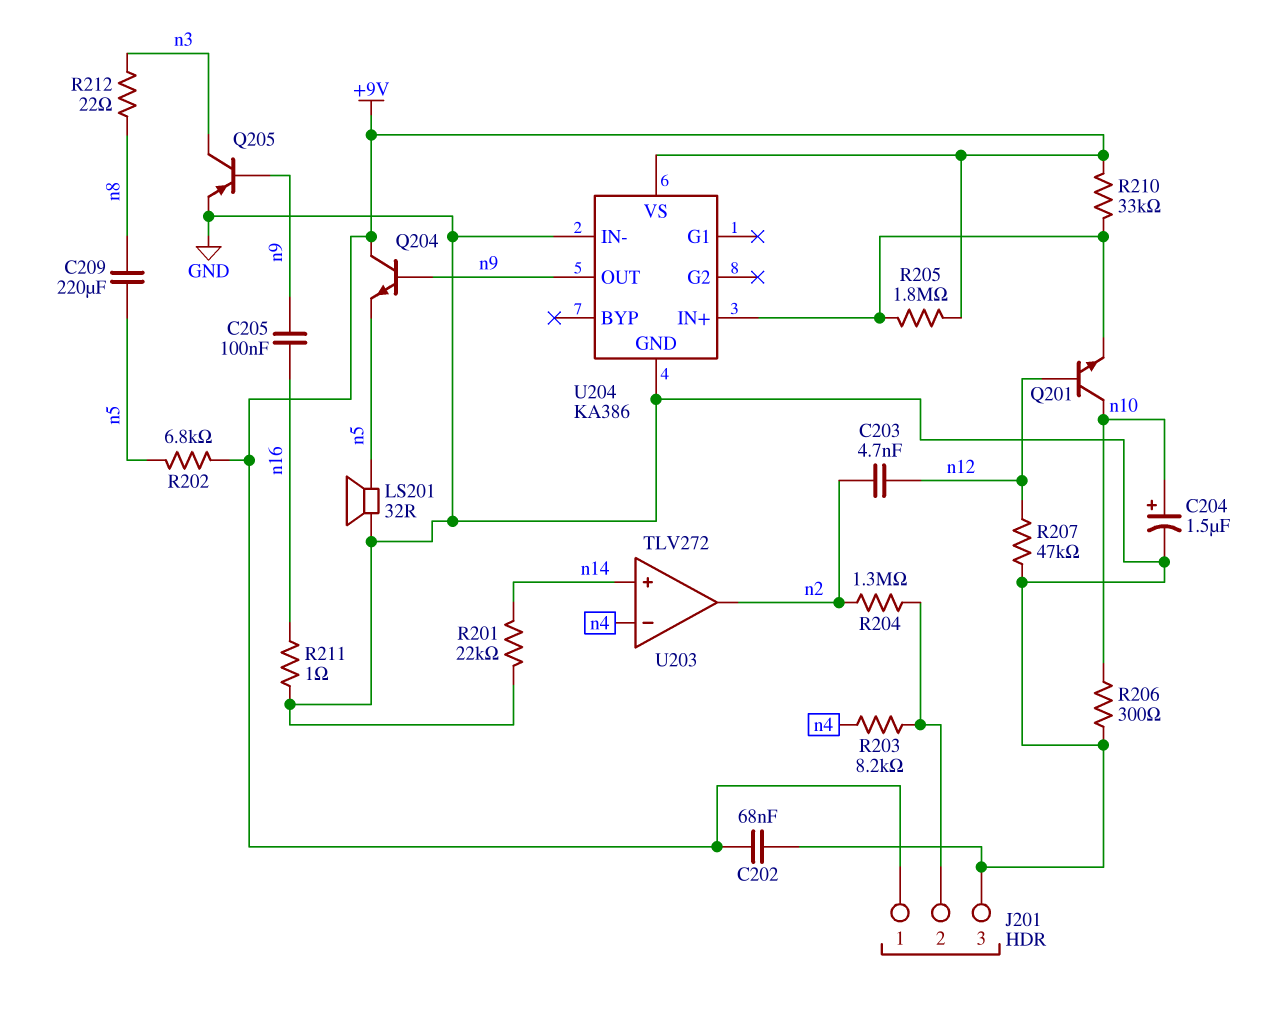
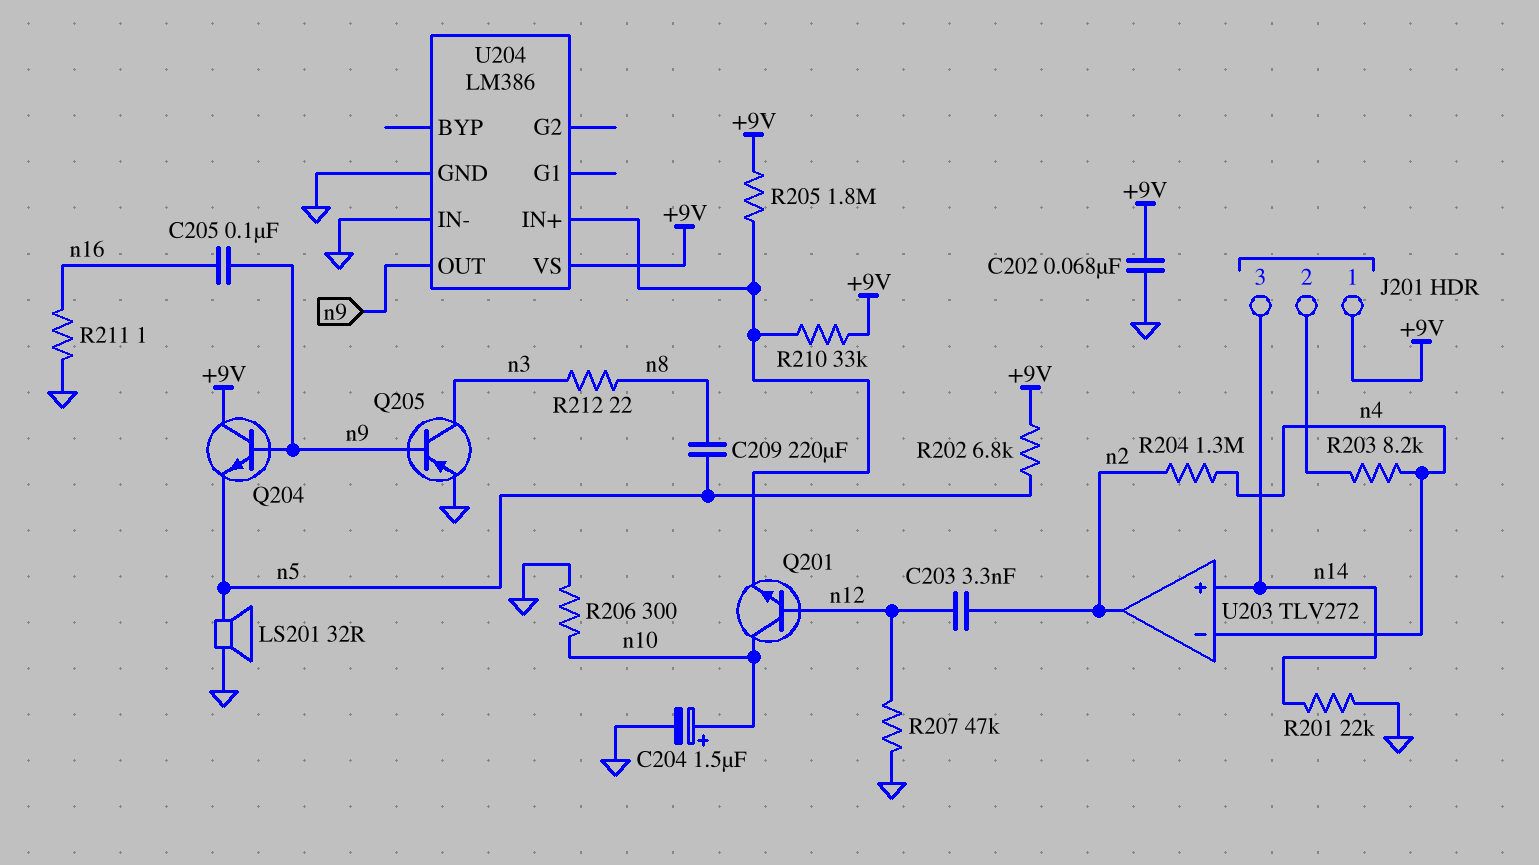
C203: 4.7nF (n2, n12) -> 3.3nF (n2, n12)
J201 pin 3: GND -> n14
R204: 1.3M (J201/2, n2) -> 1.3M (n2, n4)
U204: KA386 -> LM386

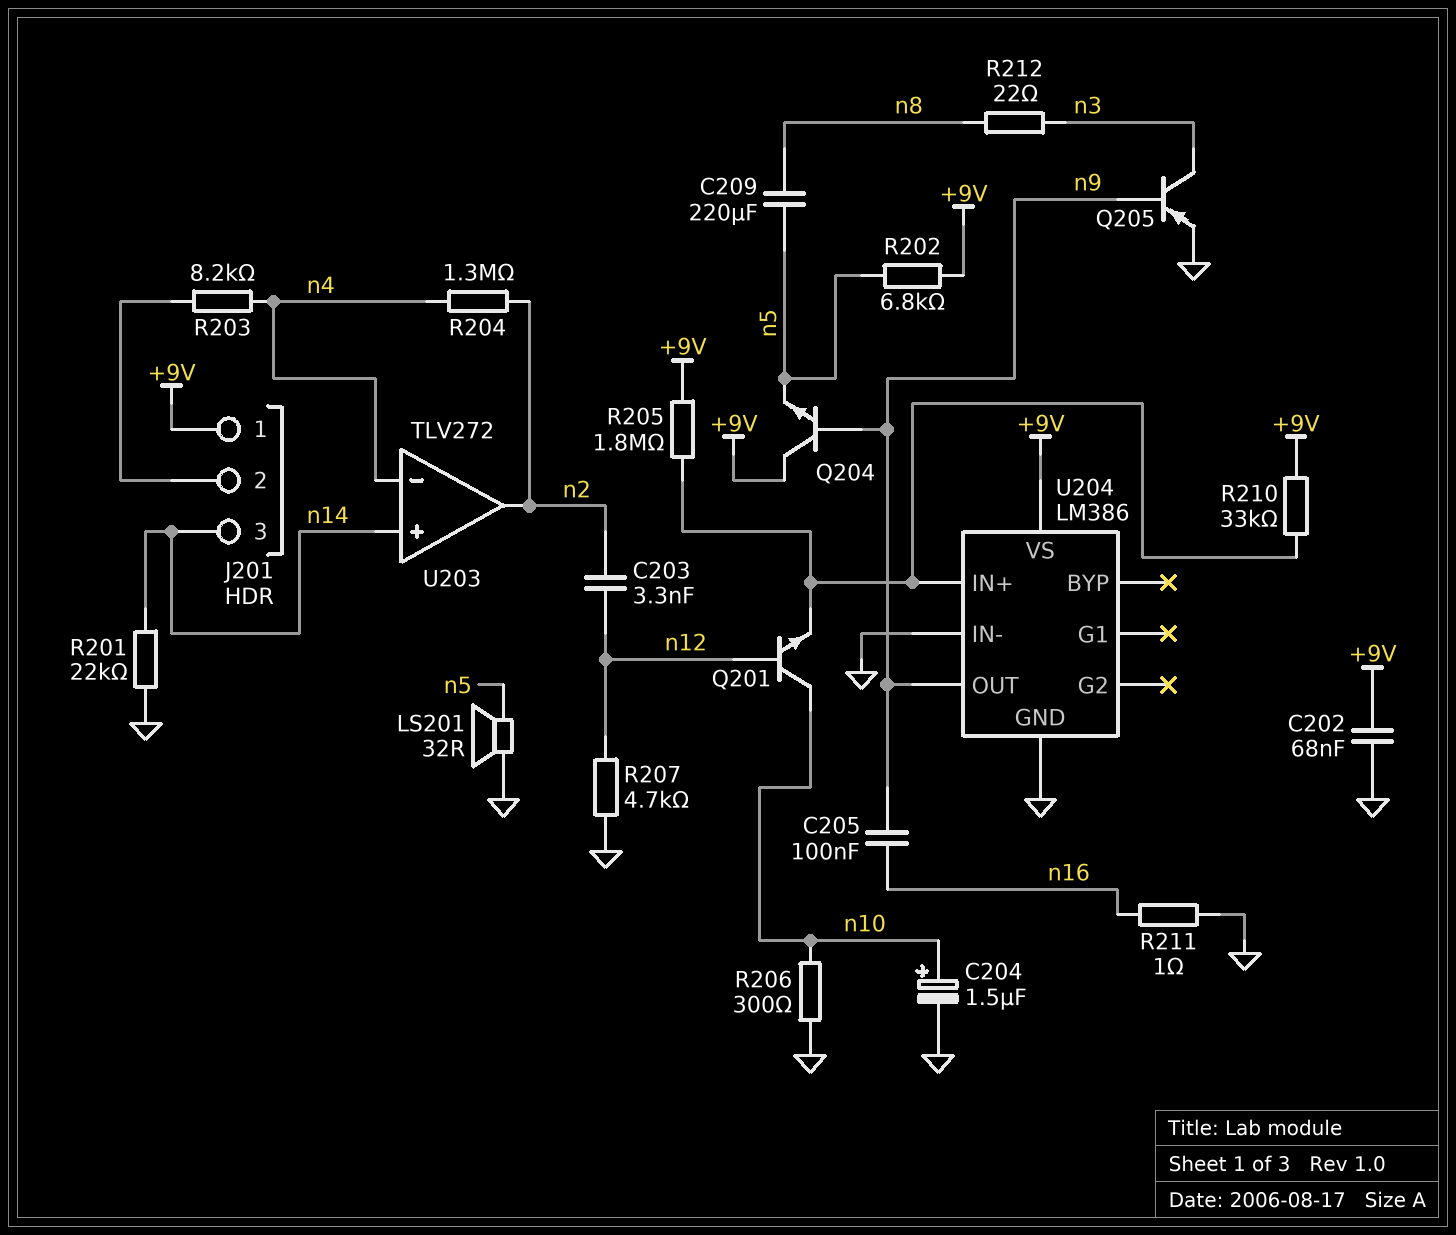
R207: 47k (GND, n12) -> 4.7k (GND, n12)

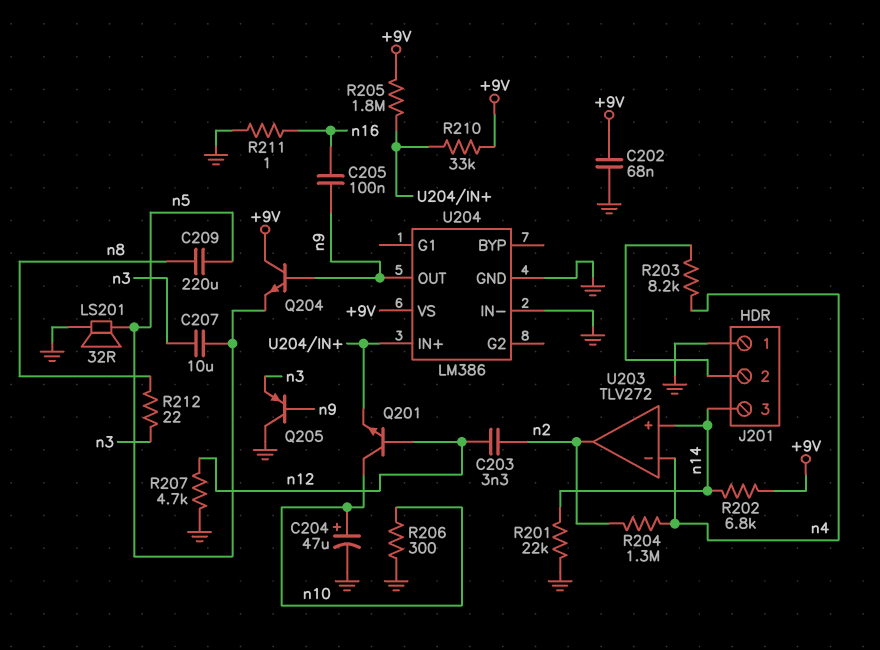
C204: 1.5uF (plus n10, minus GND) -> 47uF (plus n10, minus GND)
C207: none -> 10uF (n3, n5)
J201 pin 1: +9V -> GND
Q205: PNP (B n9, C n3, E GND) -> PNP (B n9, C GND, E n3)
R202: 6.8k (+9V, n5) -> 6.8k (+9V, n14)

